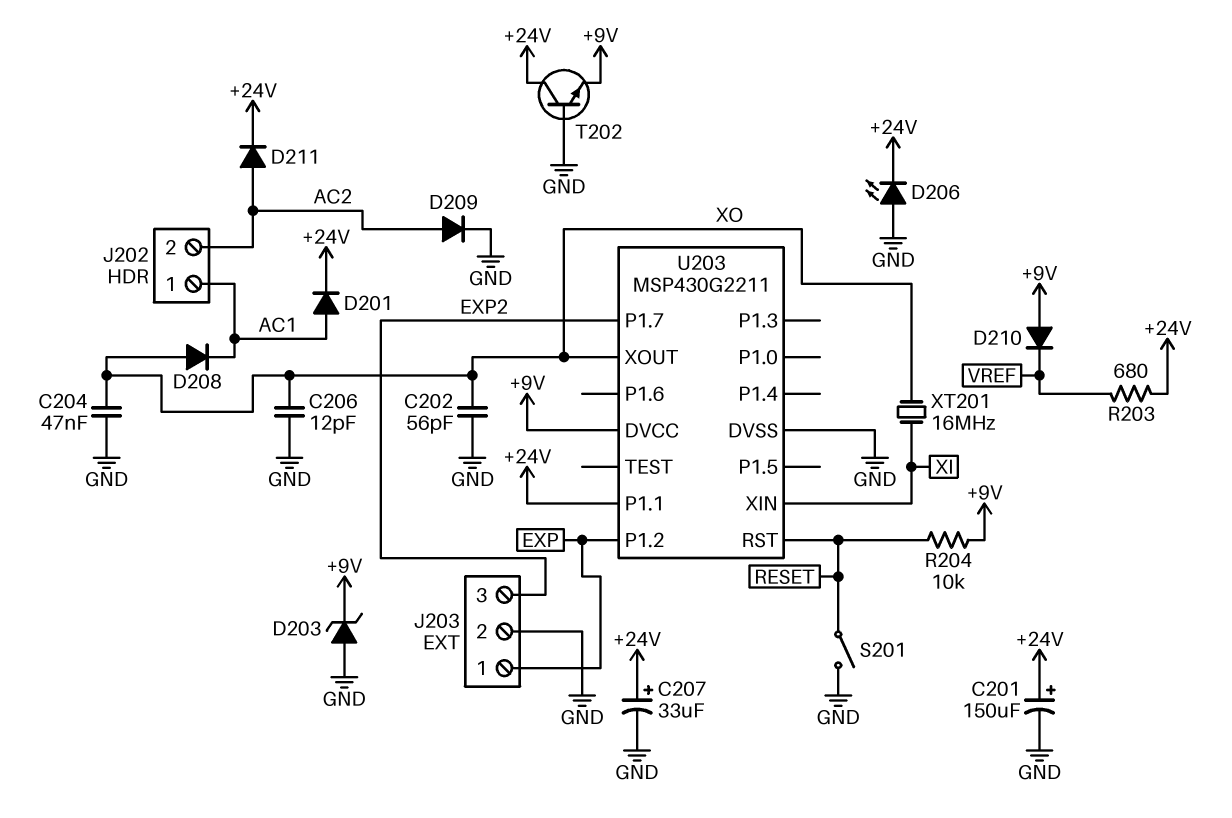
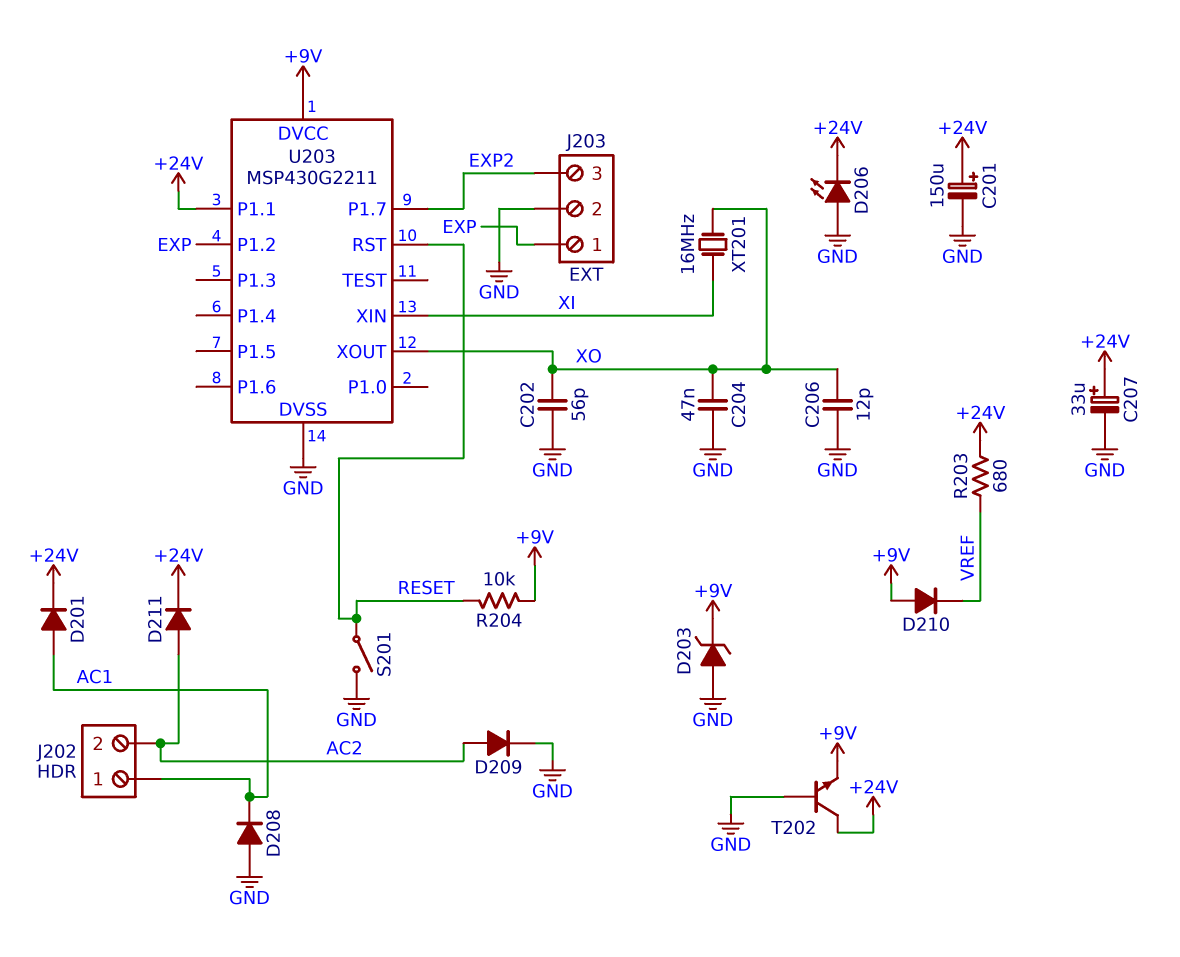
D208: diode (A XO, K AC1) -> diode (A GND, K AC1)

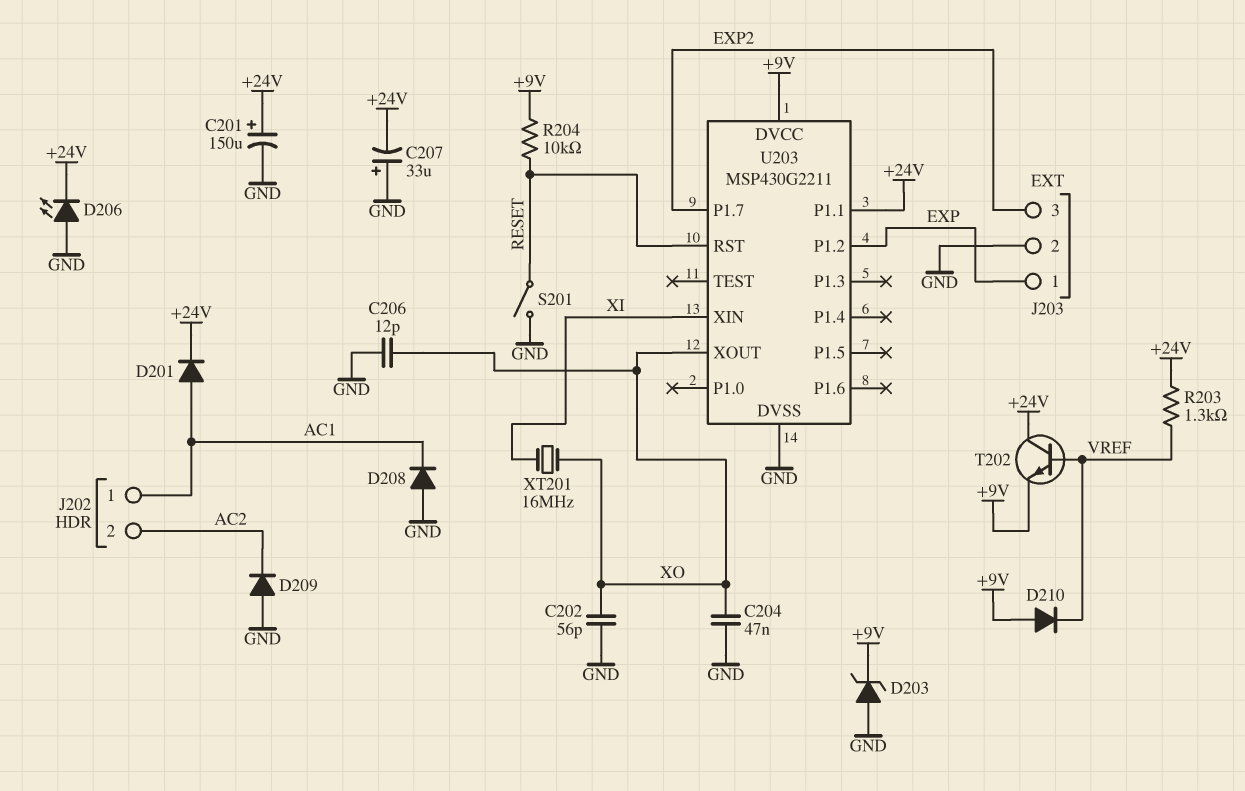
C207: 33uF (plus +24V, minus GND) -> 33uF (plus GND, minus +24V)
D209: diode (A AC2, K GND) -> diode (A GND, K AC2)
D211: diode (A AC2, K +24V) -> none
R203: 680 (+24V, VREF) -> 1.3k (+24V, VREF)
T202: NPN (B GND, C +24V, E +9V) -> NPN (B VREF, C +24V, E +9V)

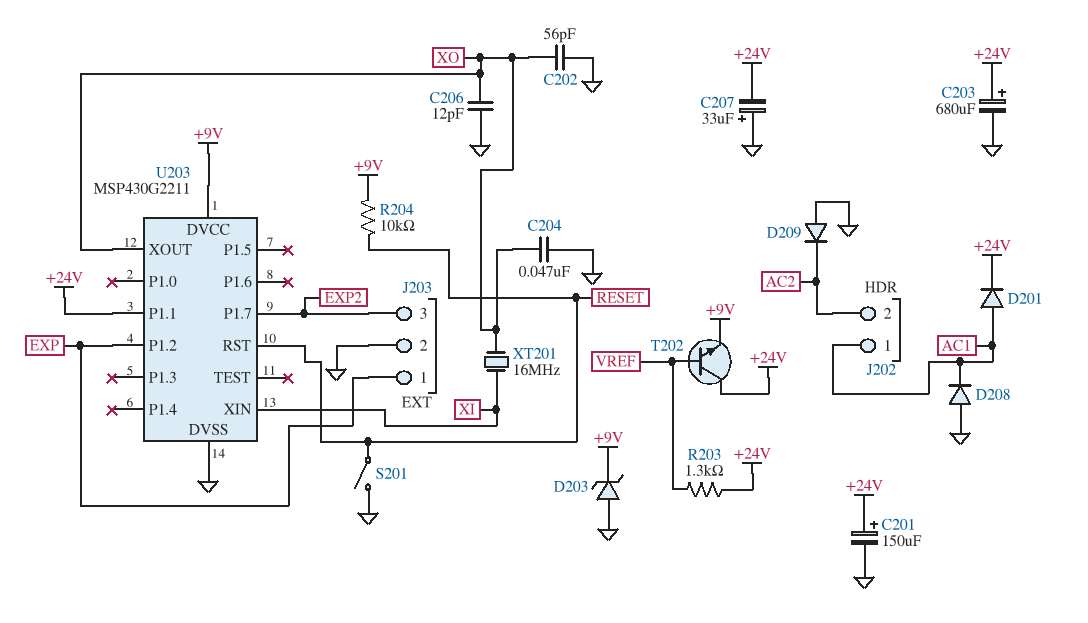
C203: none -> 680uF (plus +24V, minus GND)
D206: LED (A GND, K +24V) -> none
D210: diode (A +9V, K VREF) -> none

